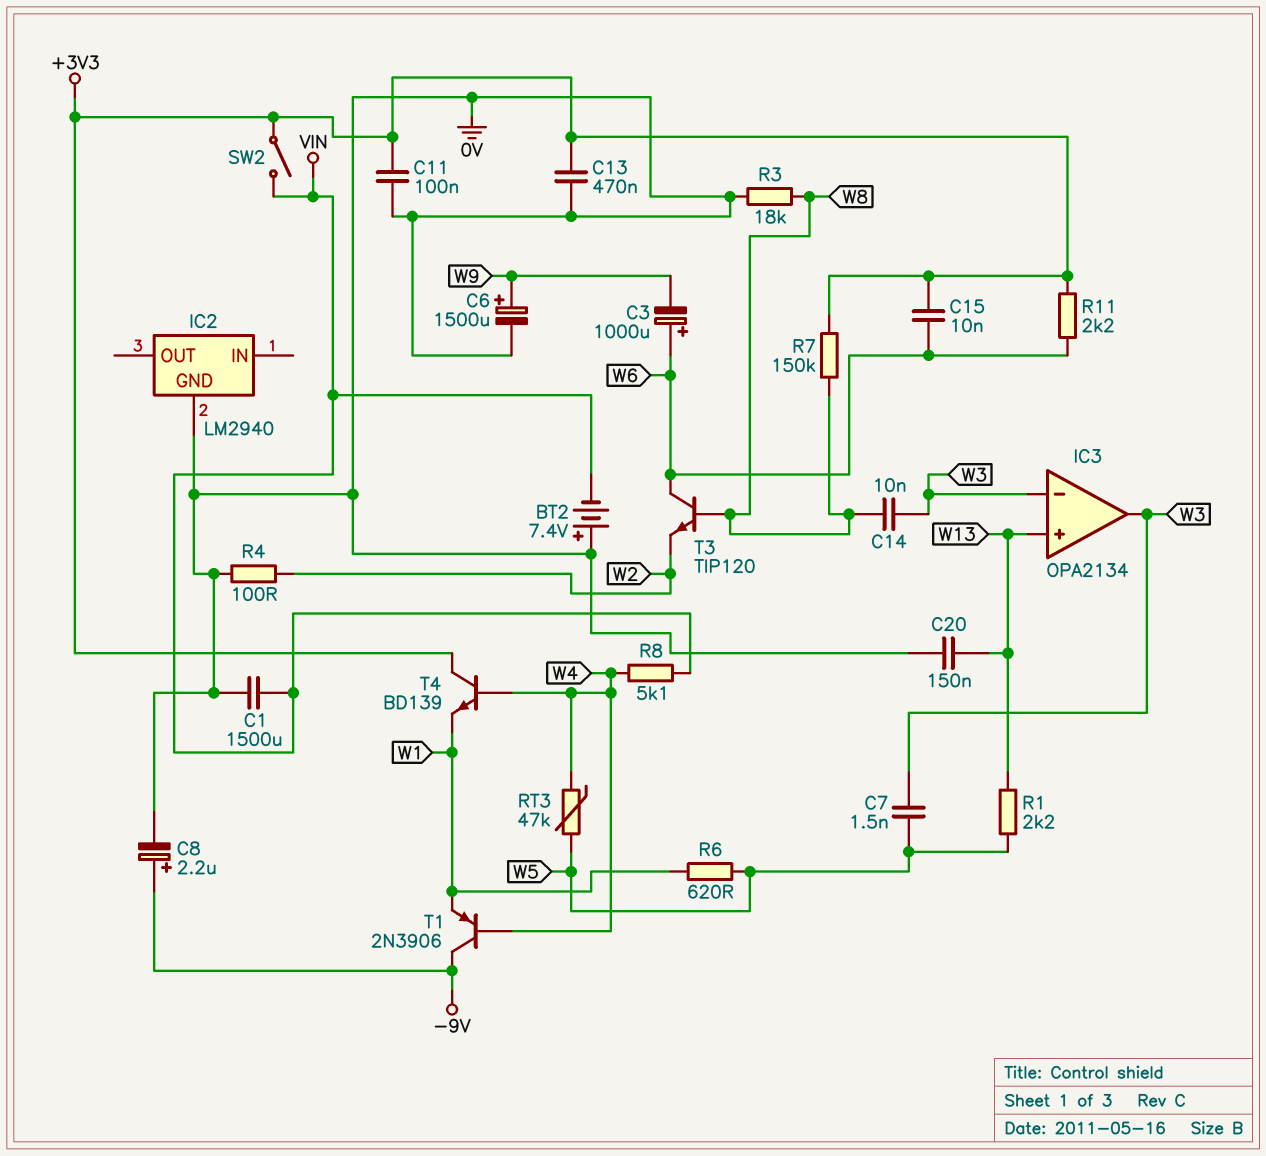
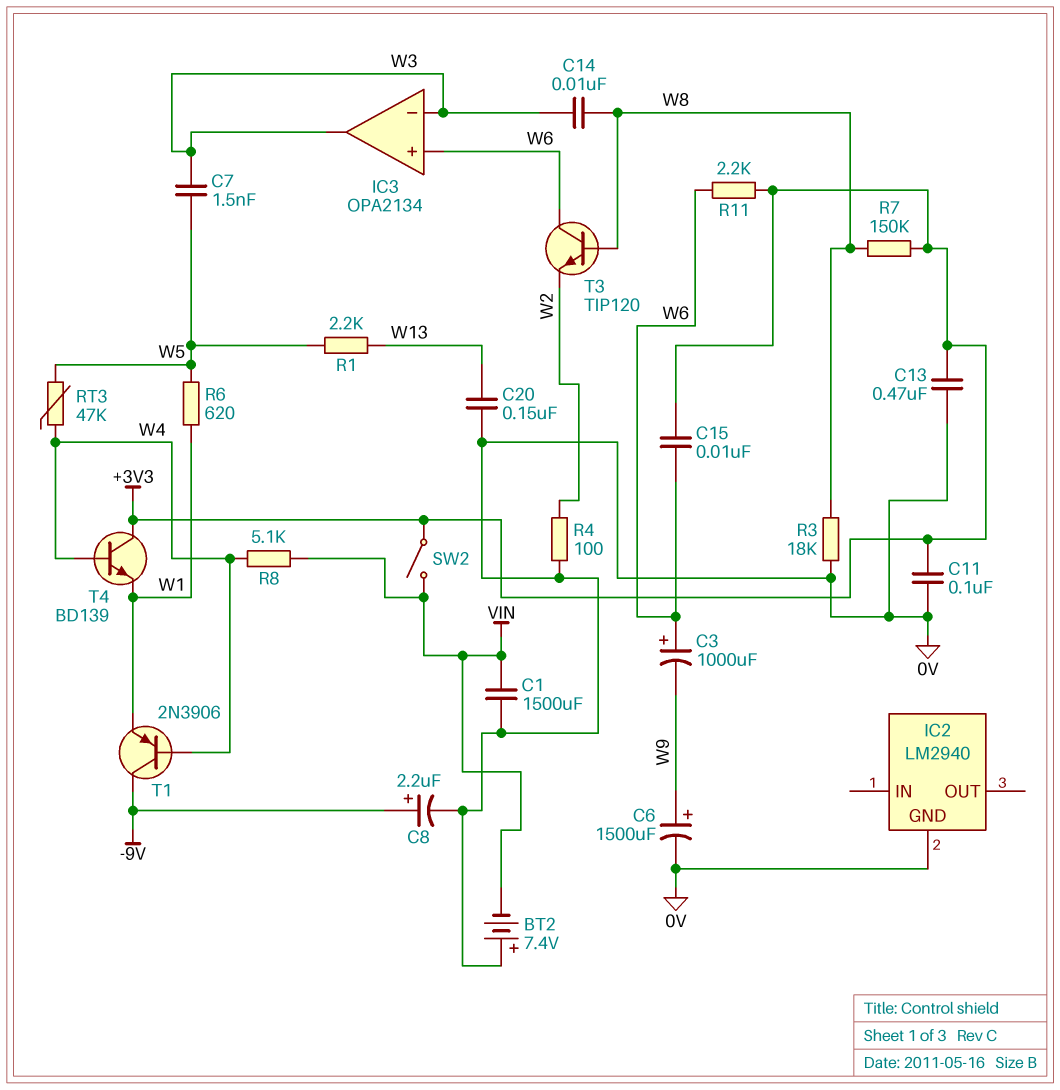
IC3 pin in+: W13 -> W6

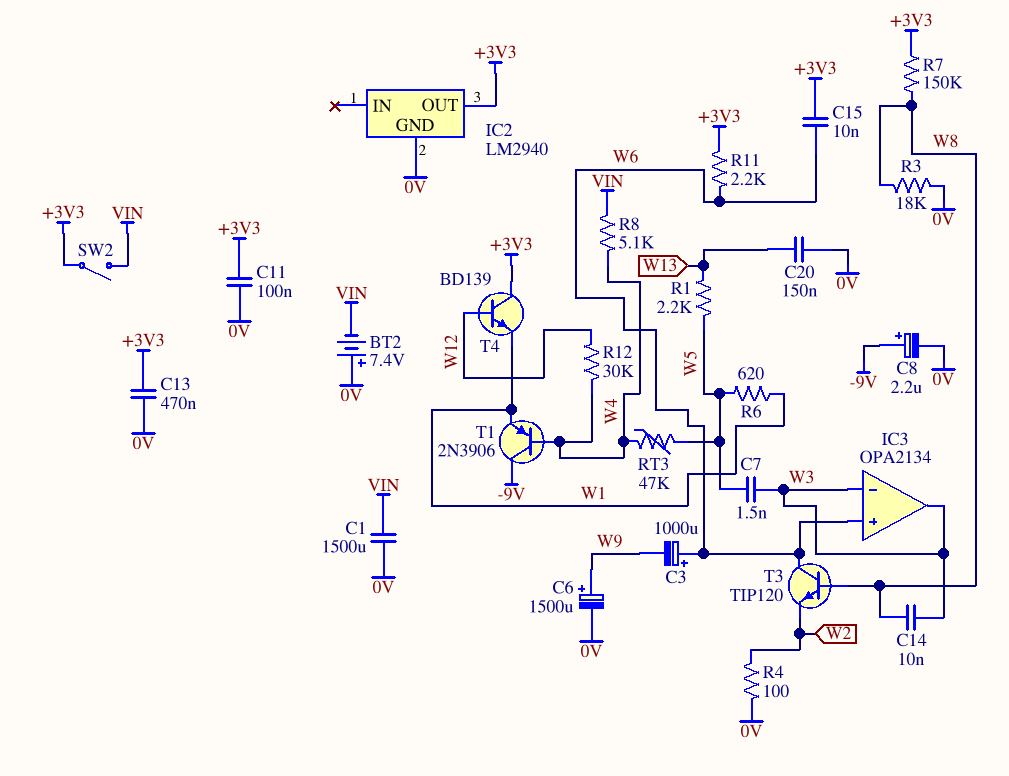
IC2 pin OUT: none -> +3V3
R12: none -> 30k (W4, W12)
T4: NPN BD139 (B W4, C +3V3, E W1) -> NPN BD139 (B W12, C +3V3, E W1)

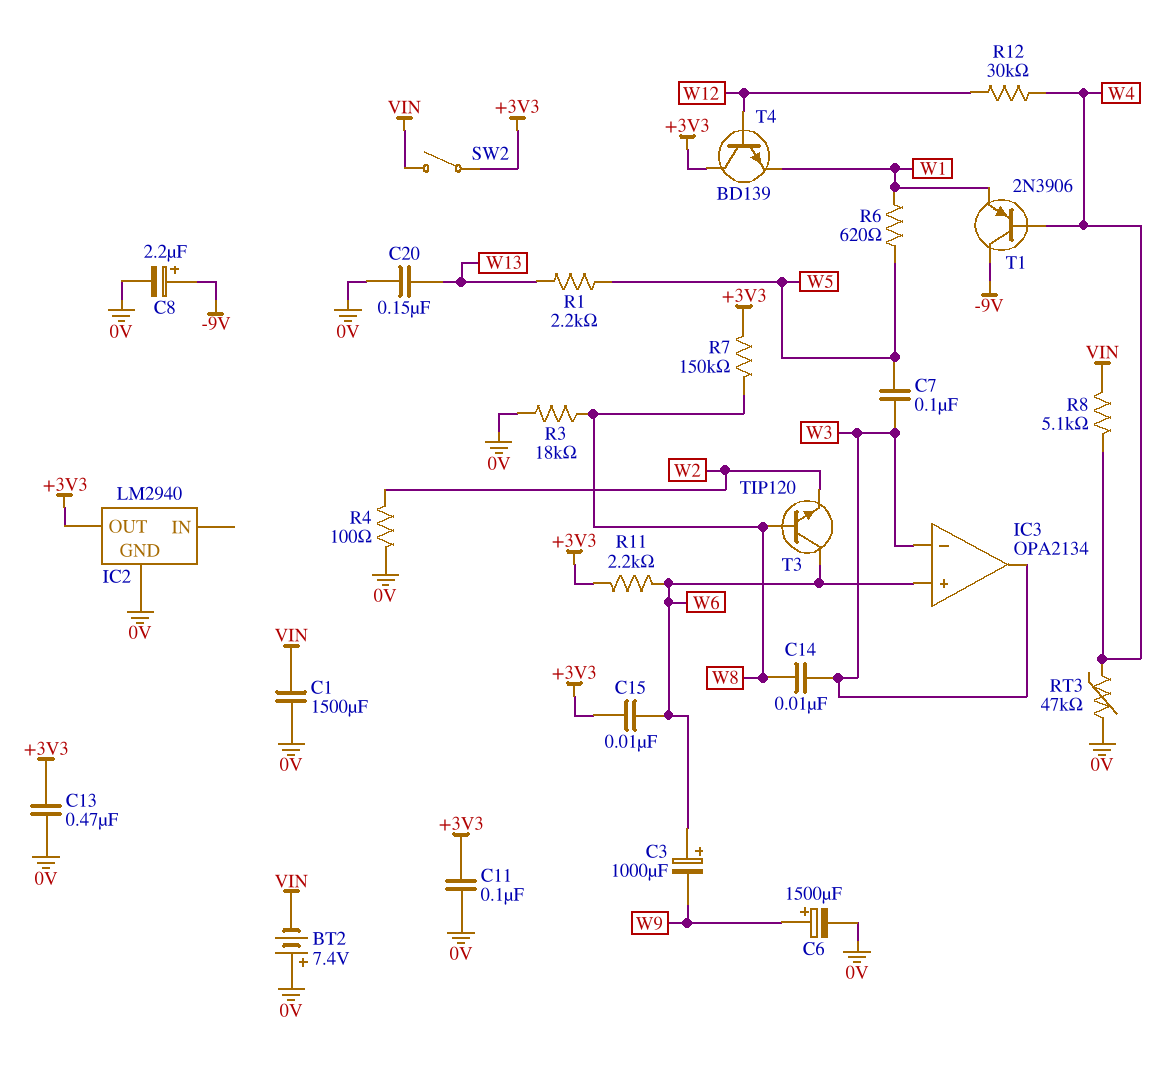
C7: 1.5nF (W3, W5) -> 100nF (W3, W5)
RT3: 47k (W4, W5) -> 47k (0V, W4)

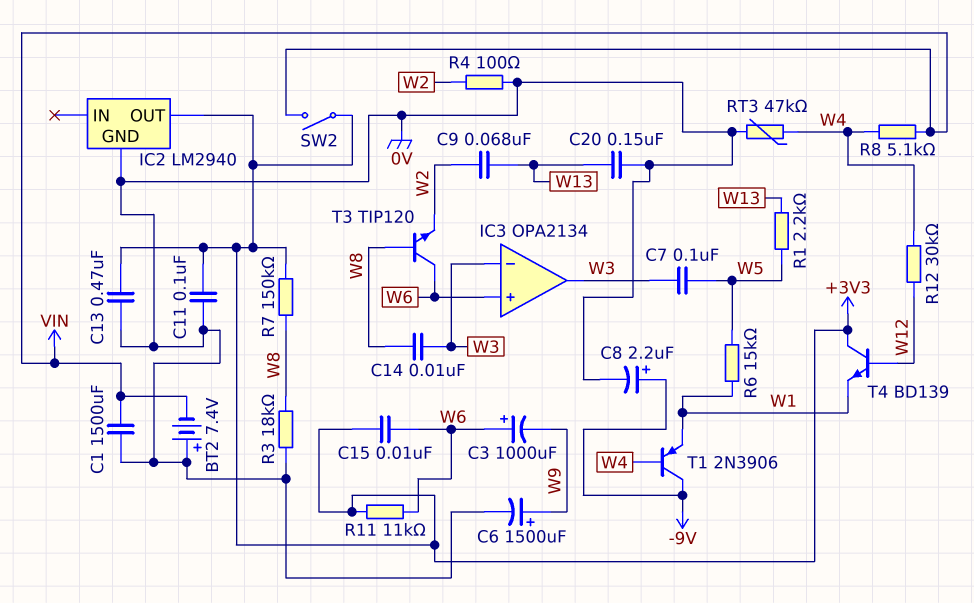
C9: none -> 68nF (W2, W13)
R6: 620 (W1, W5) -> 15k (W1, W5)
R11: 2.2k (+3V3, W6) -> 11k (+3V3, W6)

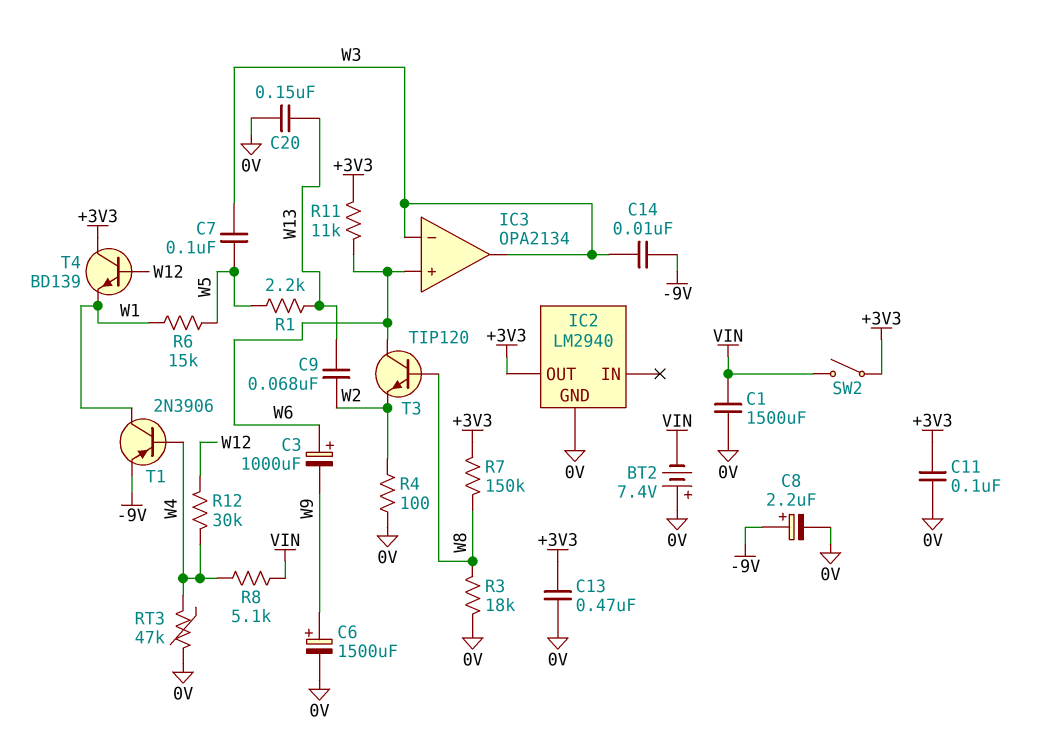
C14: 10nF (W3, W8) -> 10nF (-9V, W3)
C15: 10nF (+3V3, W6) -> none
T1: PNP 2N3906 (B W4, C -9V, E W1) -> PNP 2N3906 (B W4, C W1, E -9V)

